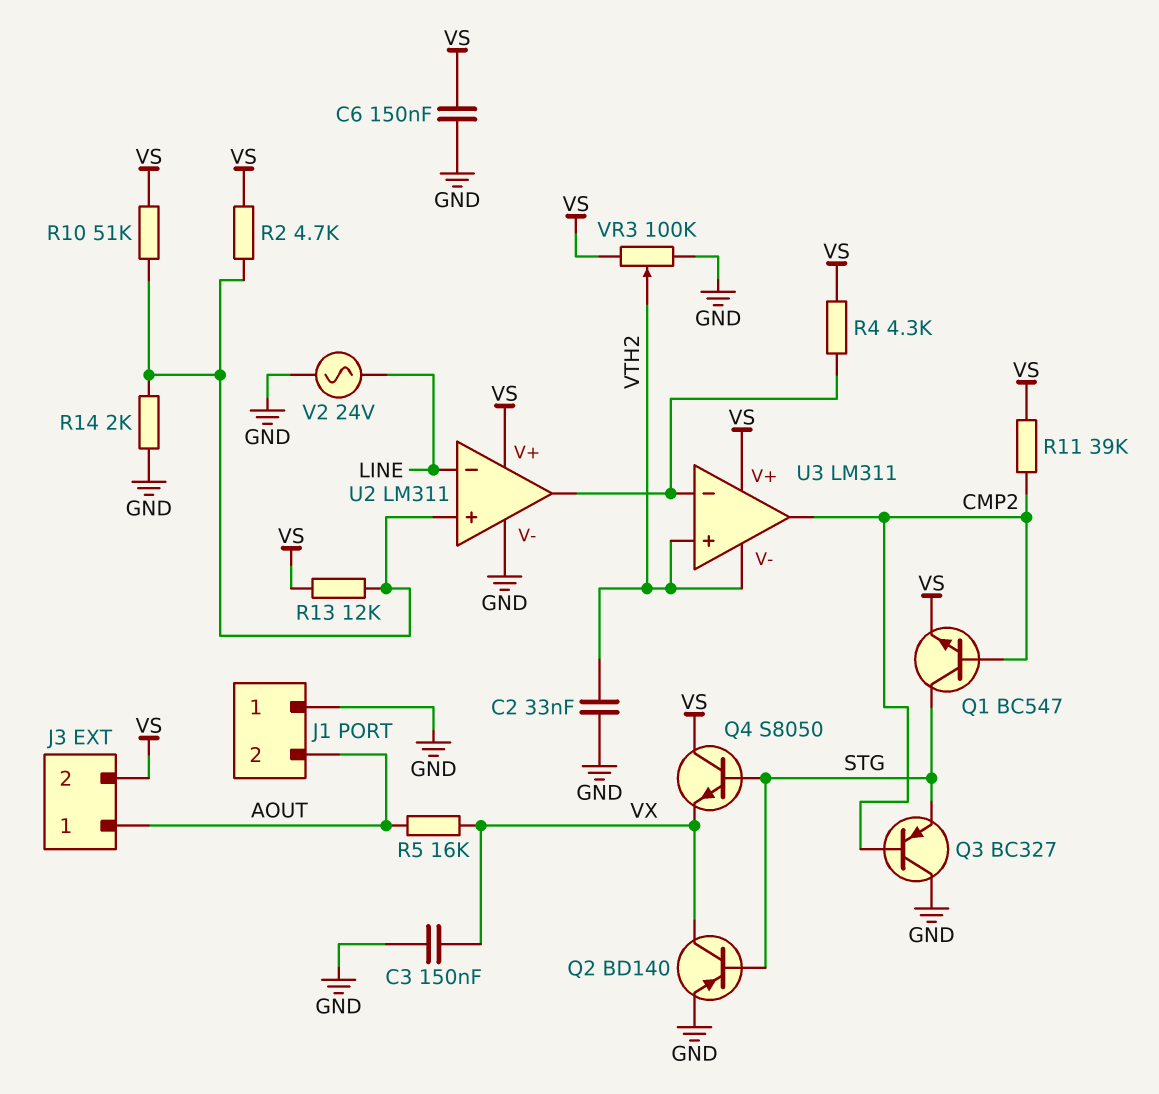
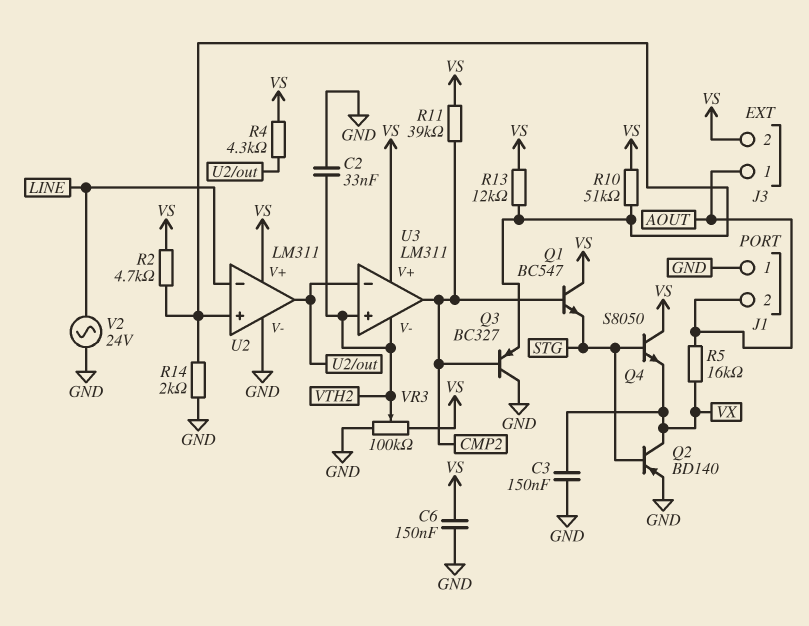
Q1: NPN BC547 (B CMP2, C STG, E VS) -> NPN BC547 (B CMP2, C VS, E STG)
Q3: PNP BC327 (B CMP2, C GND, E STG) -> PNP BC327 (B CMP2, C GND, E U2/in+)

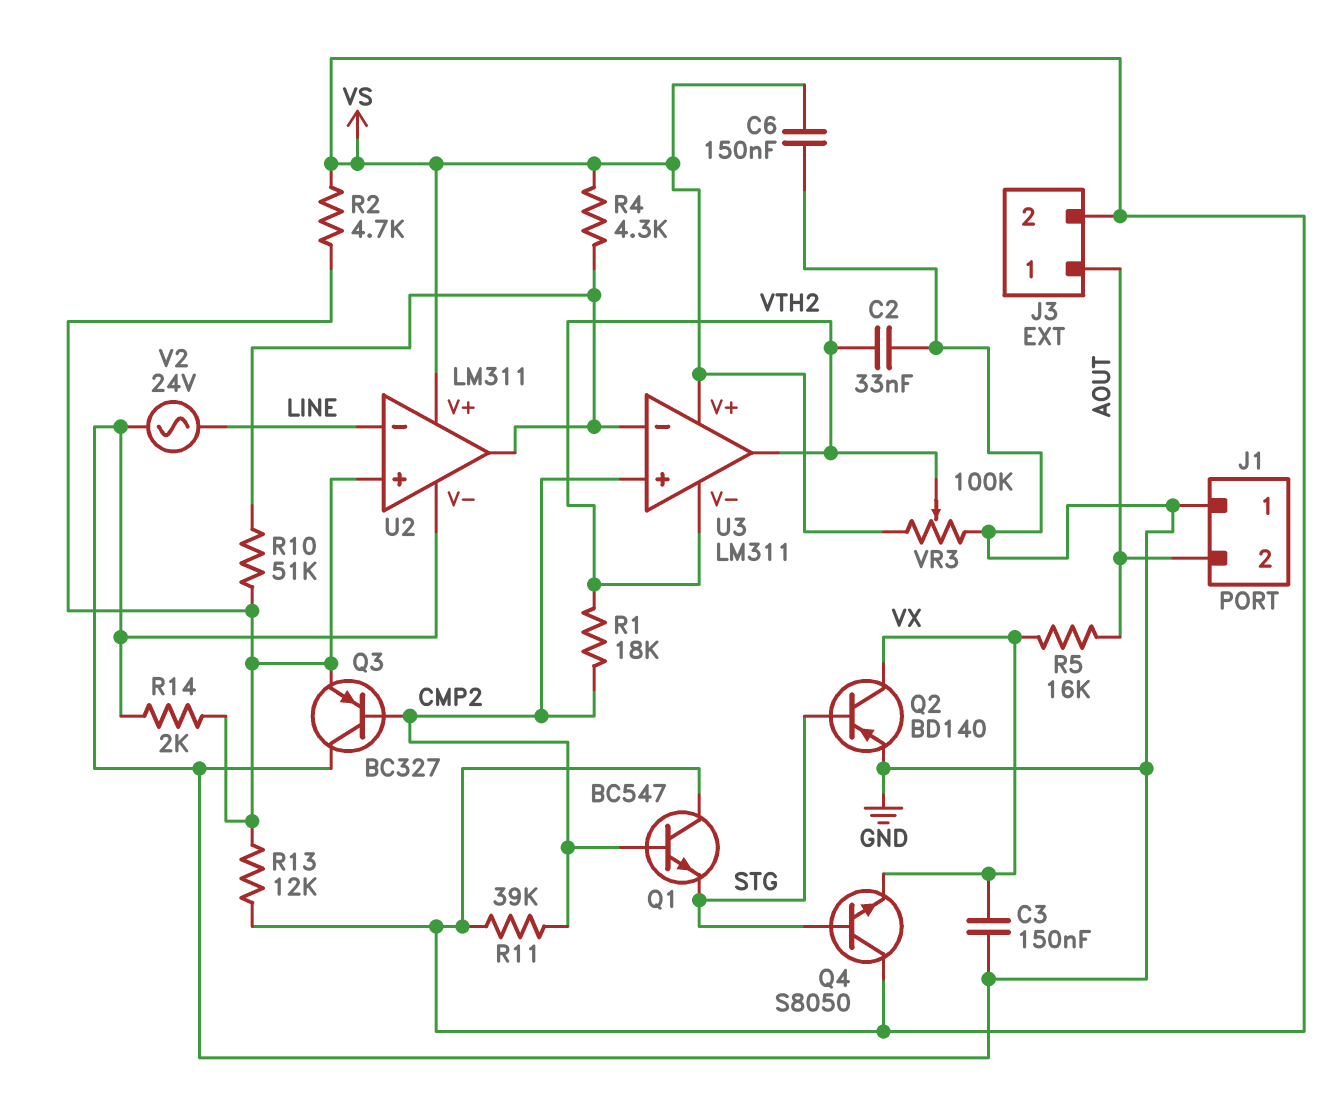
R1: none -> 18k (CMP2, VTH2)
R10: 51k (U2/in+, VS) -> 51k (U2/in+, U2/out)
U3 pin in+: VTH2 -> CMP2
U3 pin out: CMP2 -> VTH2

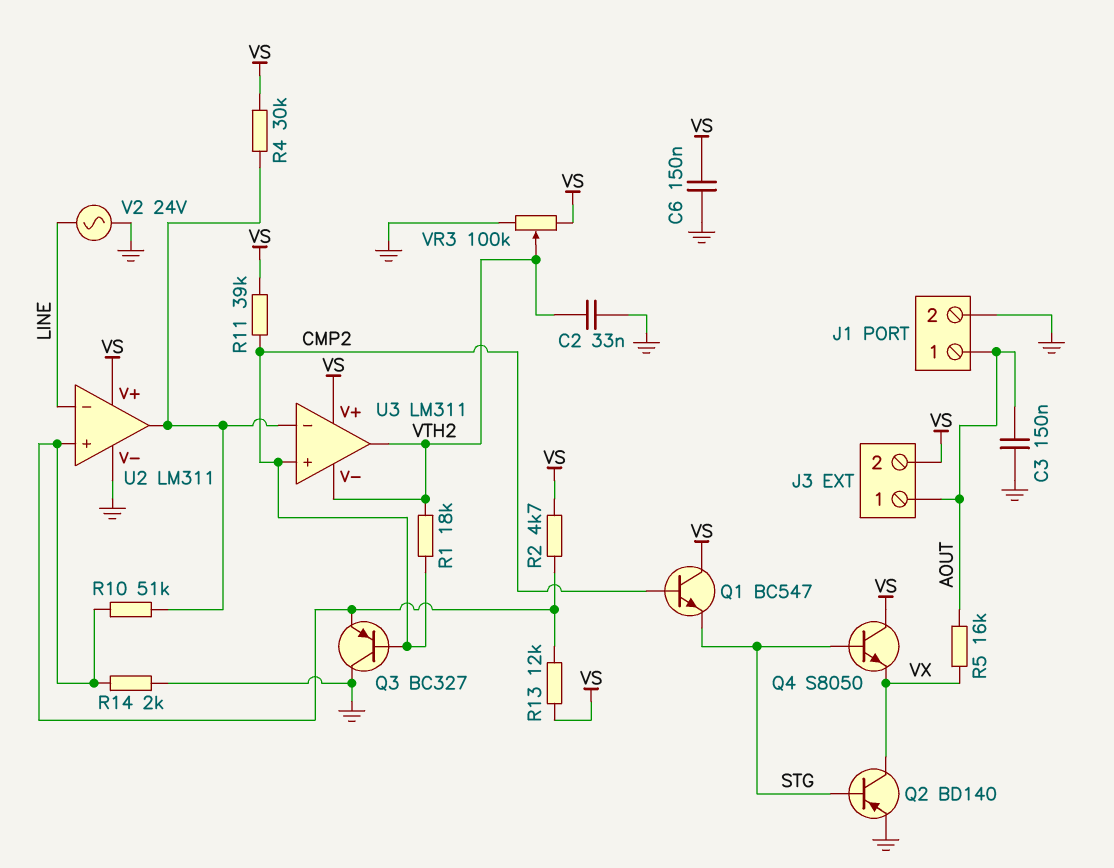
C3: 150nF (GND, VX) -> 150nF (AOUT, GND)
J1 pin 1: GND -> AOUT
J1 pin 2: AOUT -> GND
R4: 4.3k (U2/out, VS) -> 30k (U2/out, VS)

